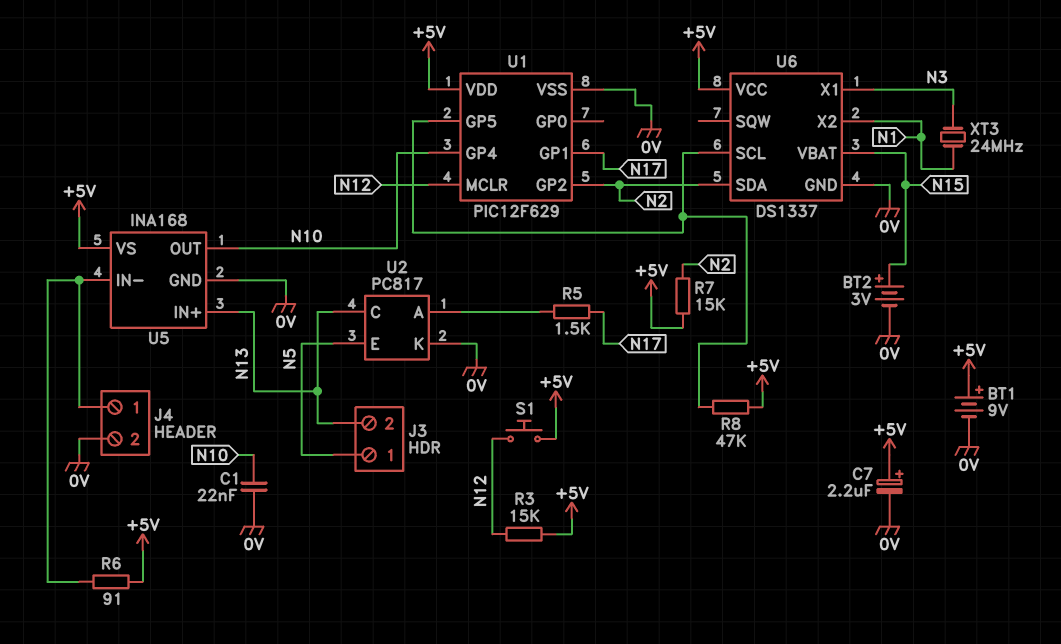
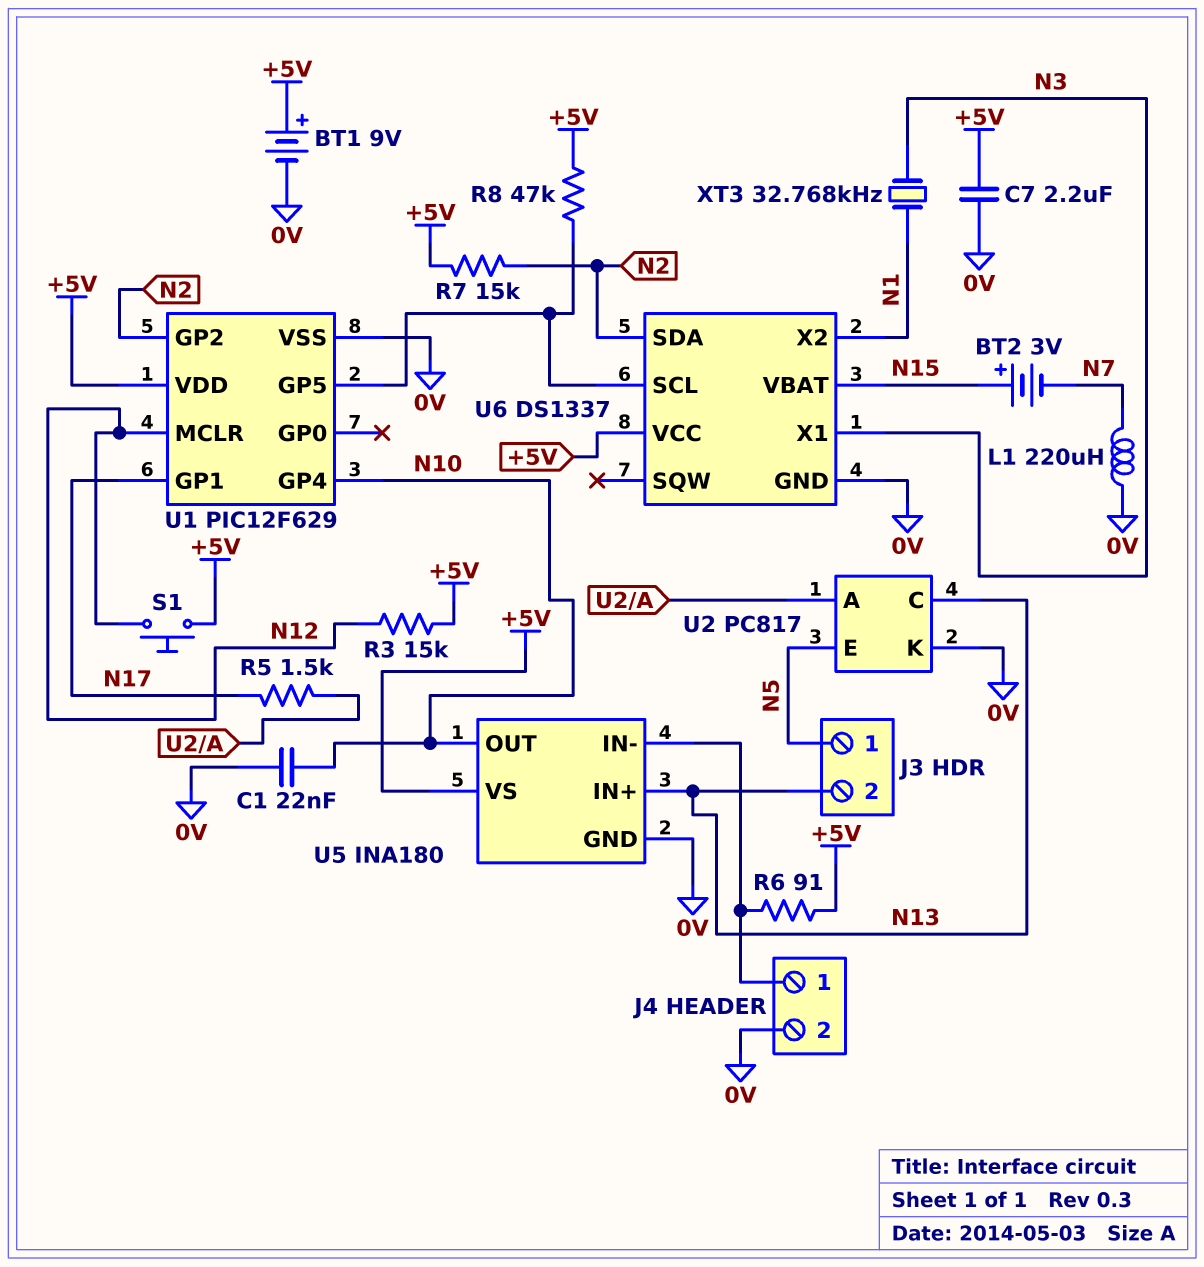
BT2: 3V (plus N15, minus 0V) -> 3V (plus N15, minus N7)
C7: 2.2uF (plus +5V, minus 0V) -> 2.2uF (+5V, 0V)
L1: none -> 220uH (0V, N7)
U5: INA168 -> INA180
XT3: 24MHz (N1, N3) -> 32.768kHz (N1, N3)

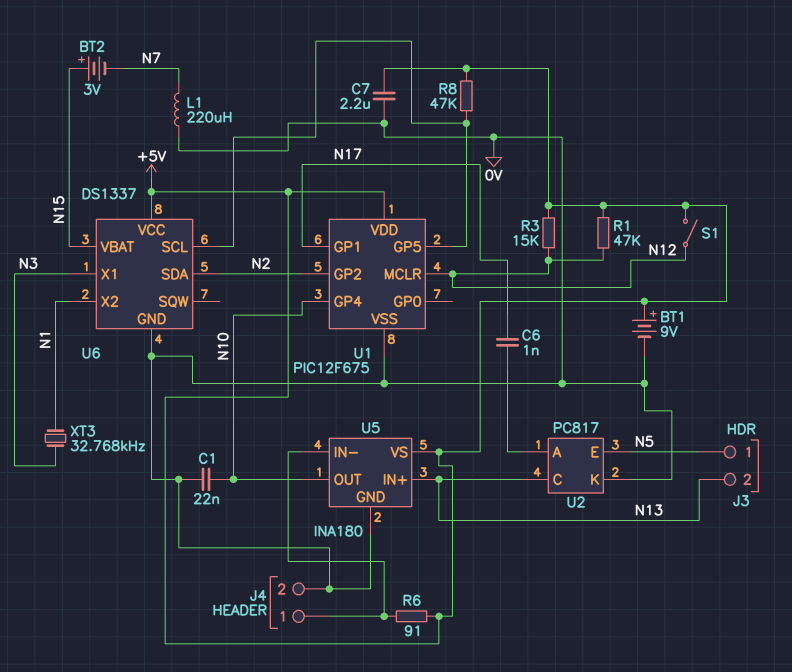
C6: none -> 1nF (N17, U2/A)
R1: none -> 47k (+5V, N12)
R5: 1.5k (N17, U2/A) -> none
R7: 15k (+5V, N2) -> none
S1: button (+5V, N12) -> switch (+5V, N12)
U1: PIC12F629 -> PIC12F675

